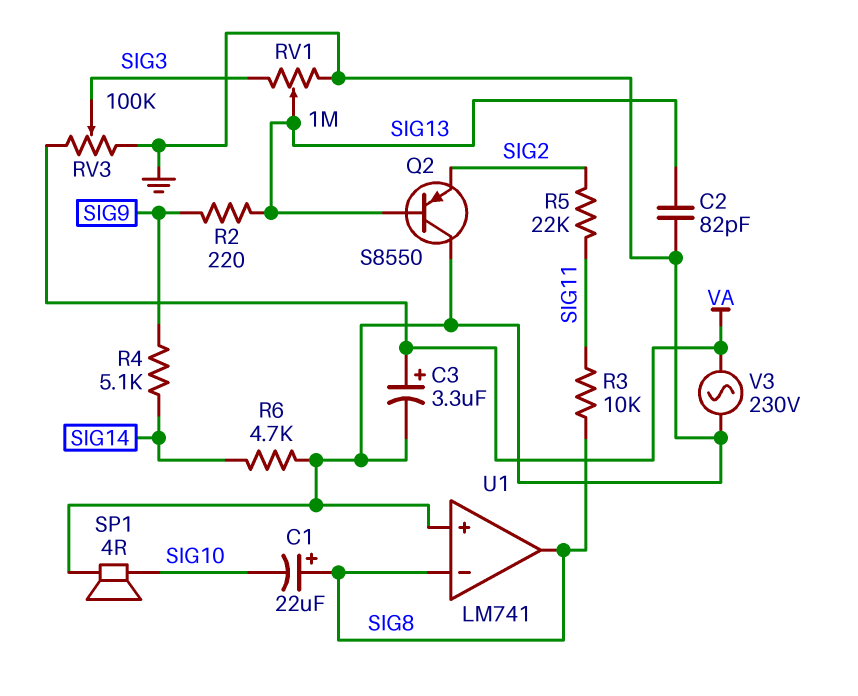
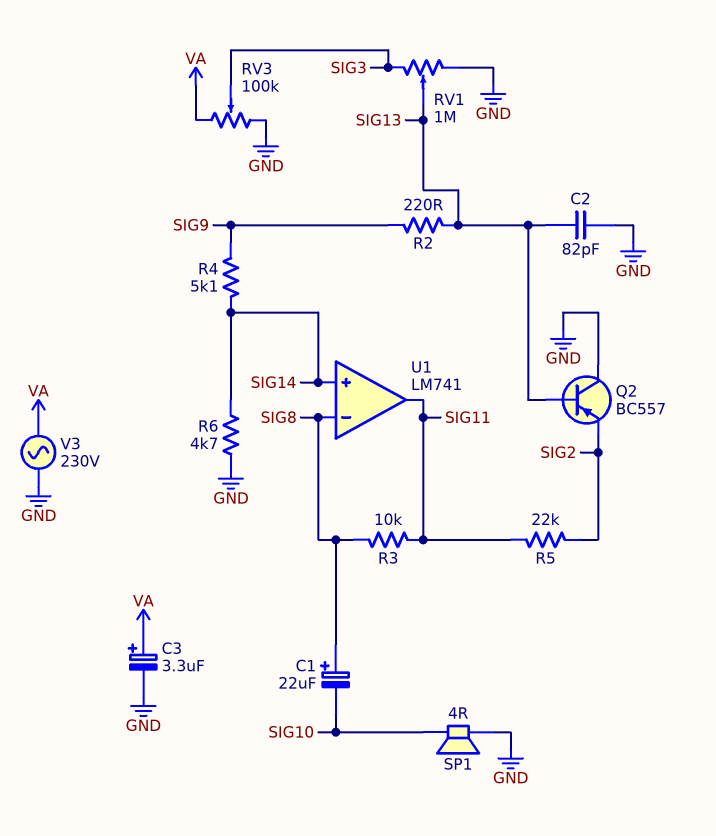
Q2: PNP S8550 (B SIG13, C GND, E SIG2) -> PNP BC557 (B SIG13, C GND, E SIG2)
U1 pin in+: GND -> SIG14
U1 pin out: SIG8 -> SIG11

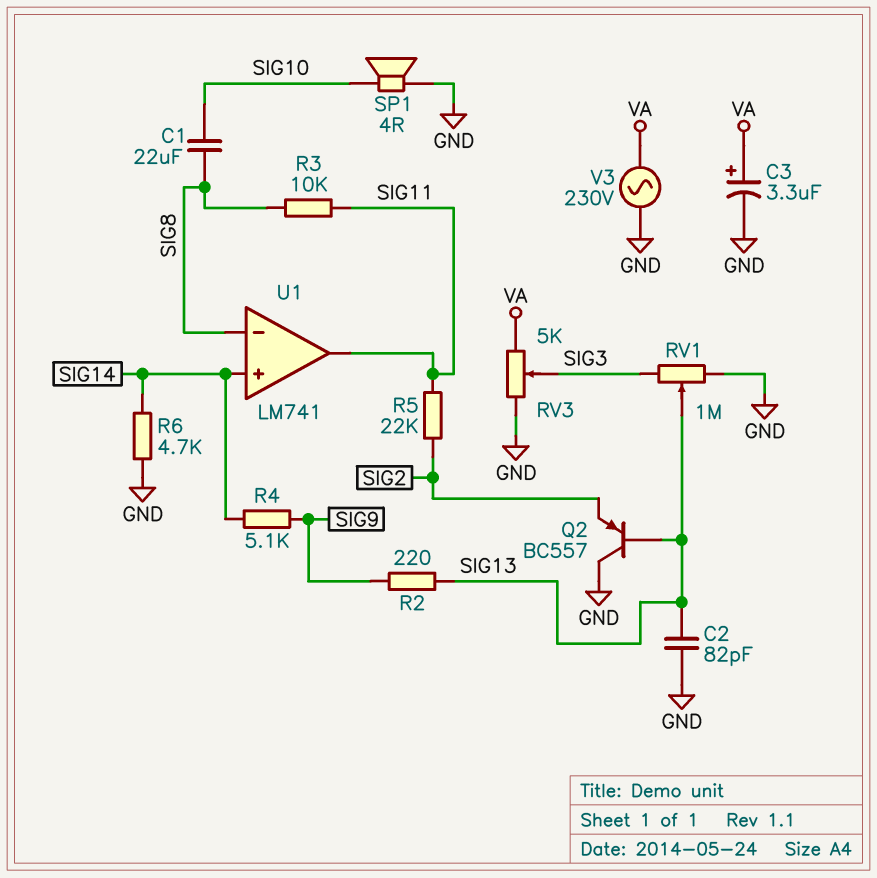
C1: 22uF (plus SIG8, minus SIG10) -> 22uF (SIG8, SIG10)
RV3: 100k (GND, VA, wiper SIG3) -> 5k (GND, VA, wiper SIG3)

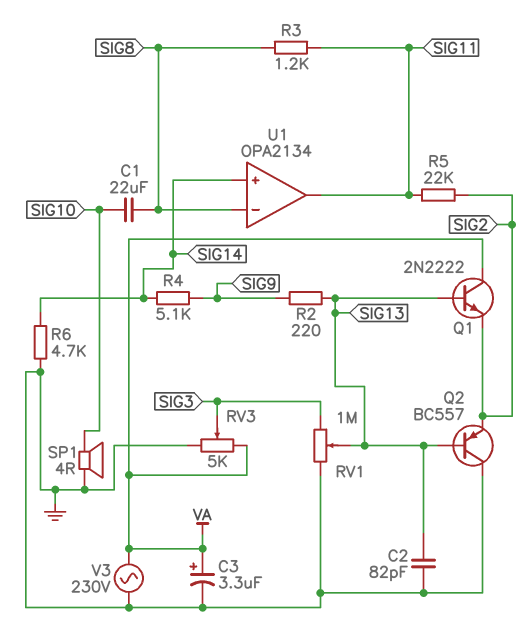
Q1: none -> NPN 2N2222 (B SIG13, C VA, E SIG2)
R3: 10k (SIG8, SIG11) -> 1.2k (SIG8, SIG11)
U1: LM741 -> OPA2134

